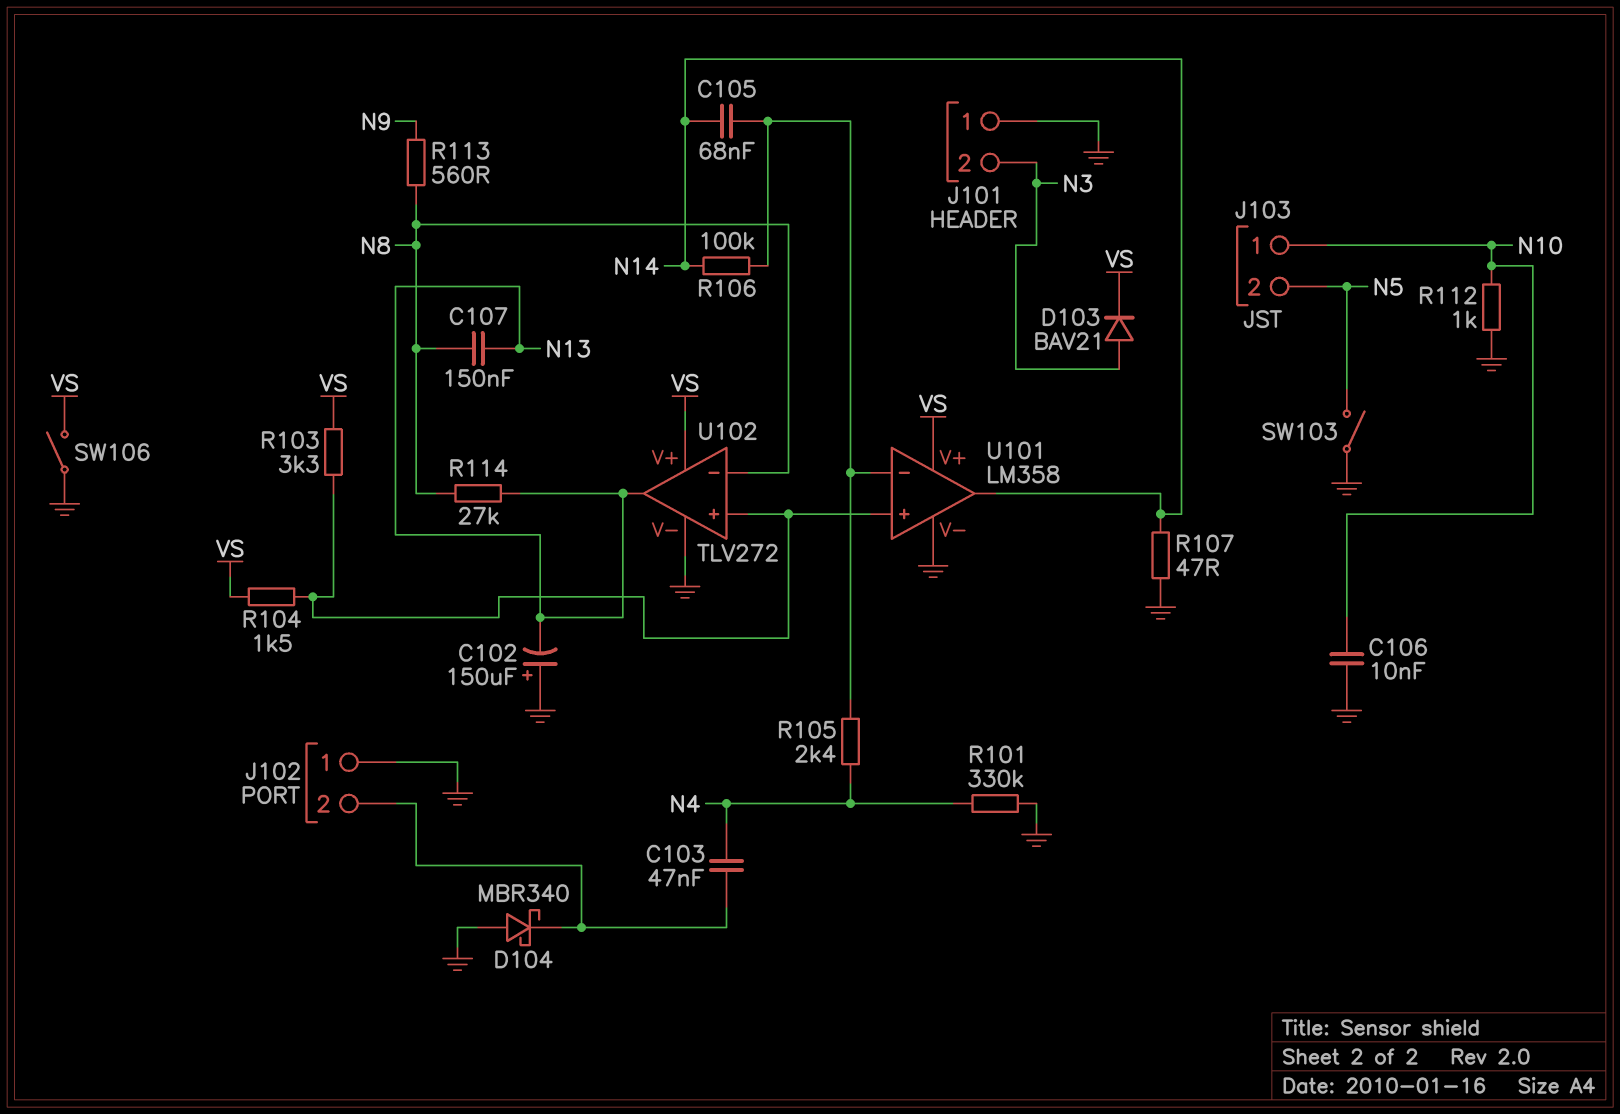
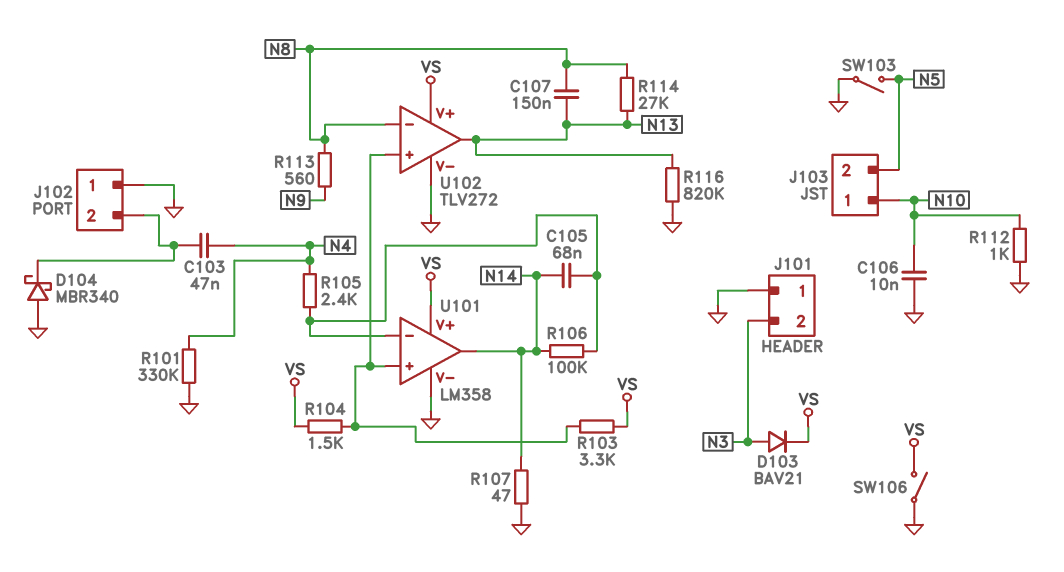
C102: 150uF (plus GND, minus N13) -> none
R116: none -> 820k (GND, N13)

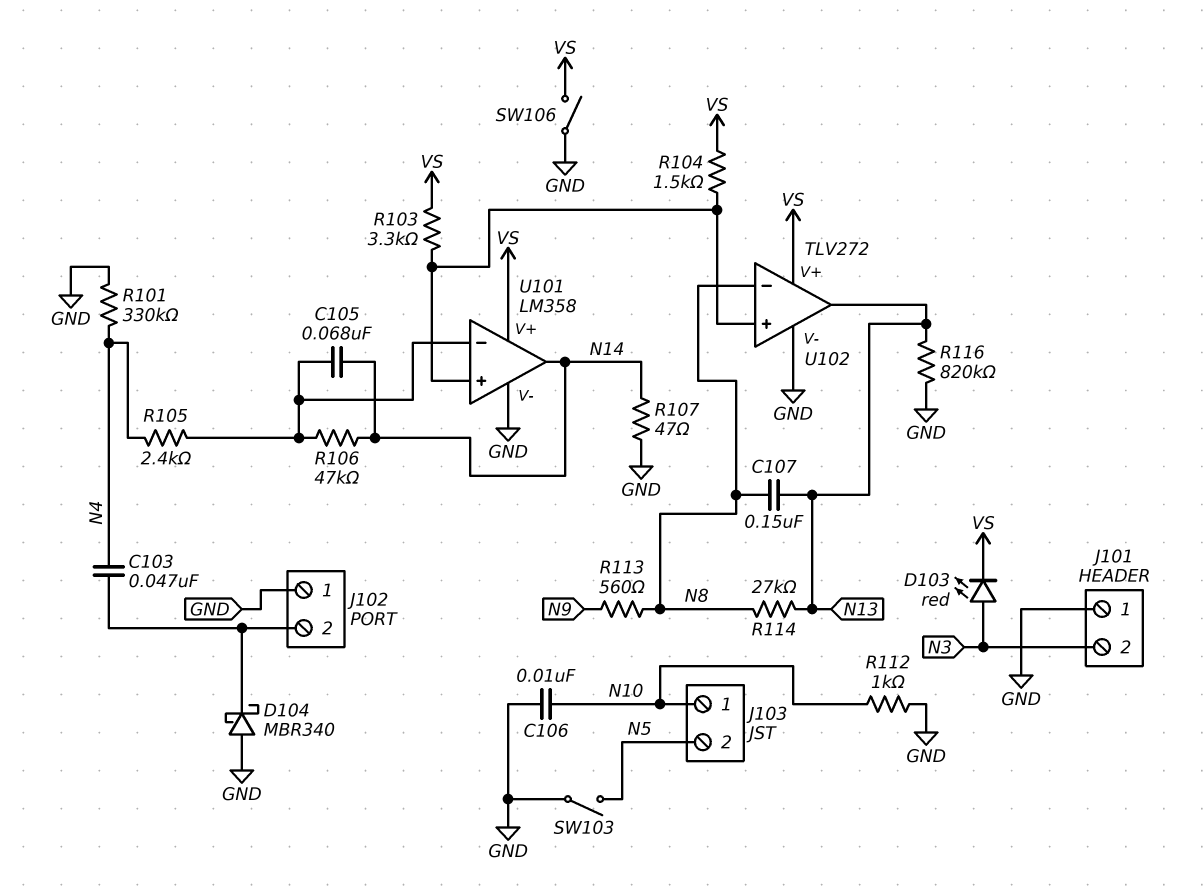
D103: diode BAV21 (A N3, K VS) -> LED red (A N3, K VS)
R106: 100k (N14, U101/in-) -> 47k (N14, U101/in-)

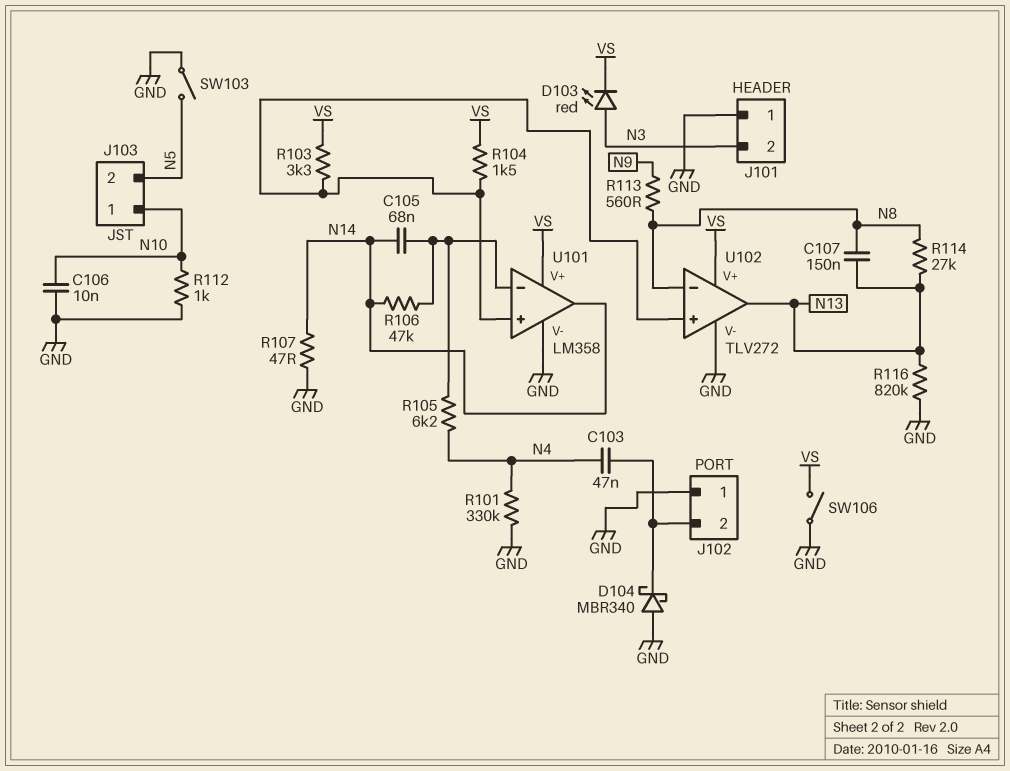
R105: 2.4k (N4, U101/in-) -> 6.2k (N4, U101/in-)

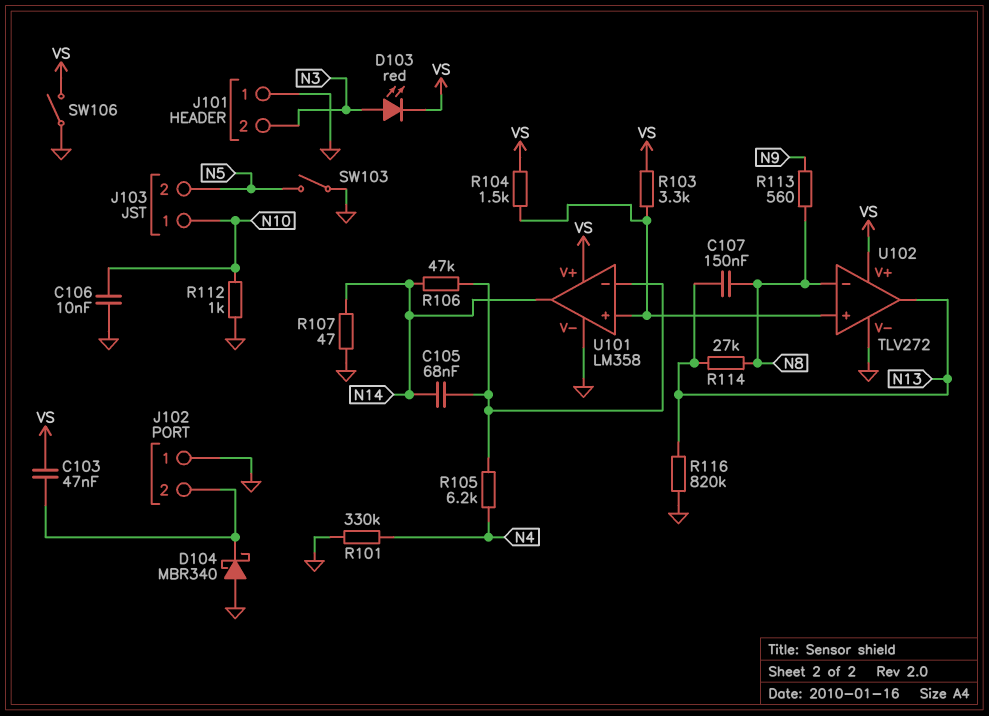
C103: 47nF (J102/2, N4) -> 47nF (J102/2, VS)

